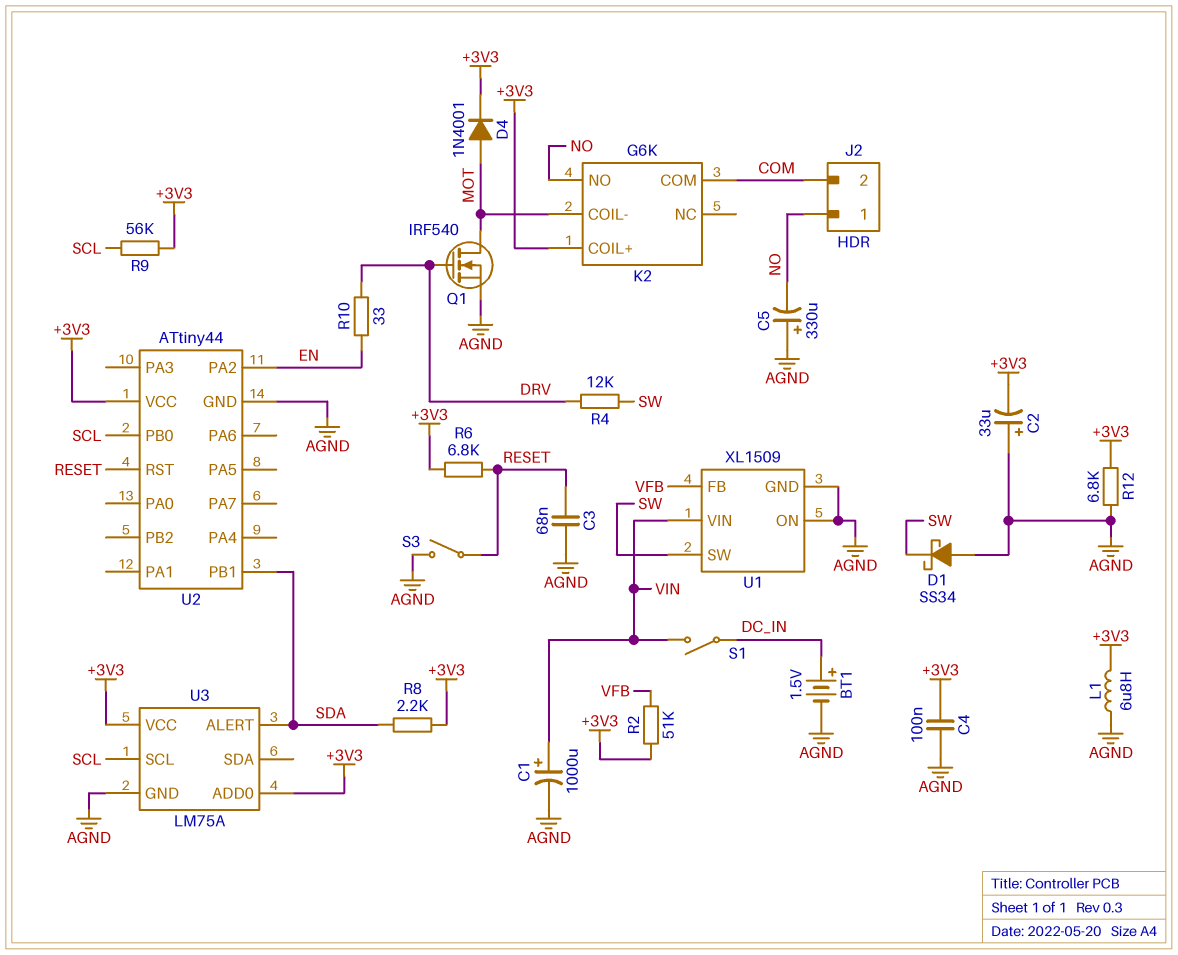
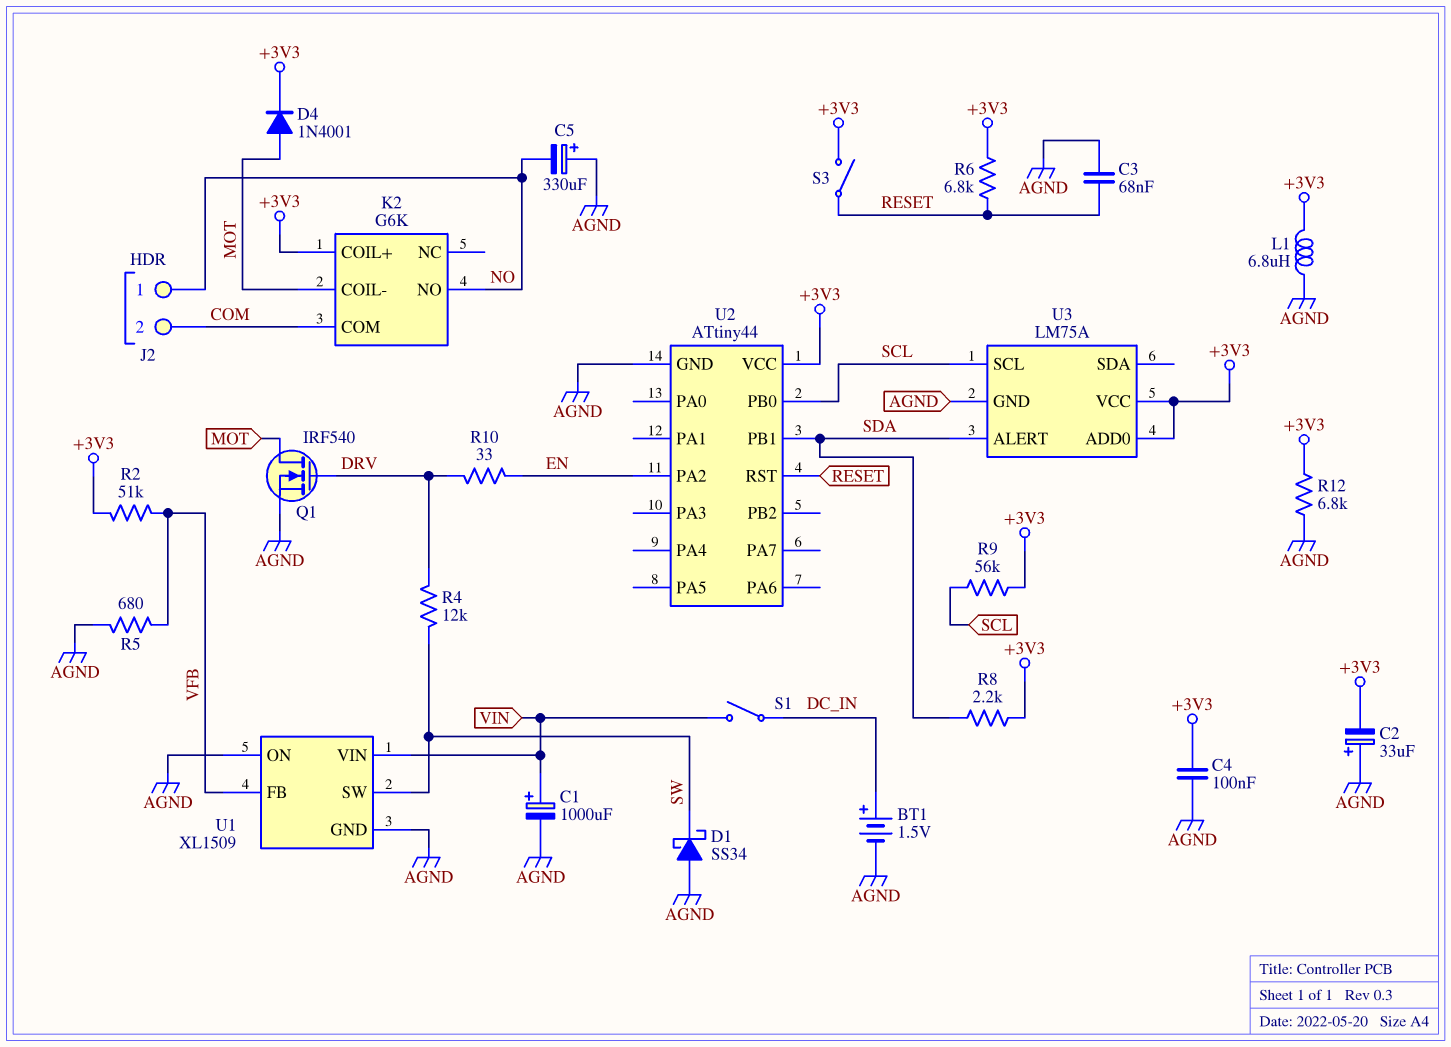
R5: none -> 680 (AGND, VFB)
S3: switch (AGND, RESET) -> switch (+3V3, RESET)

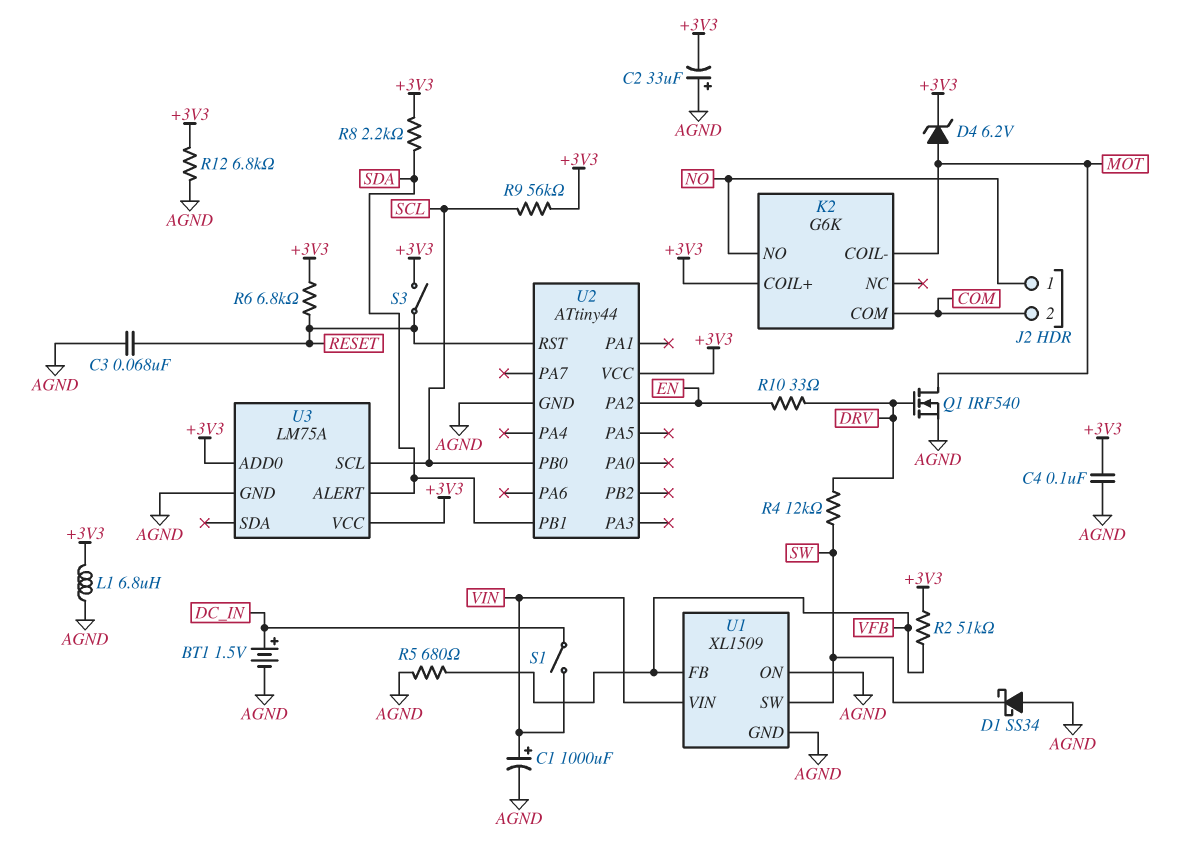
C5: 330uF (plus AGND, minus NO) -> none
D4: diode 1N4001 (A MOT, K +3V3) -> zener 6.2V (A MOT, K +3V3)

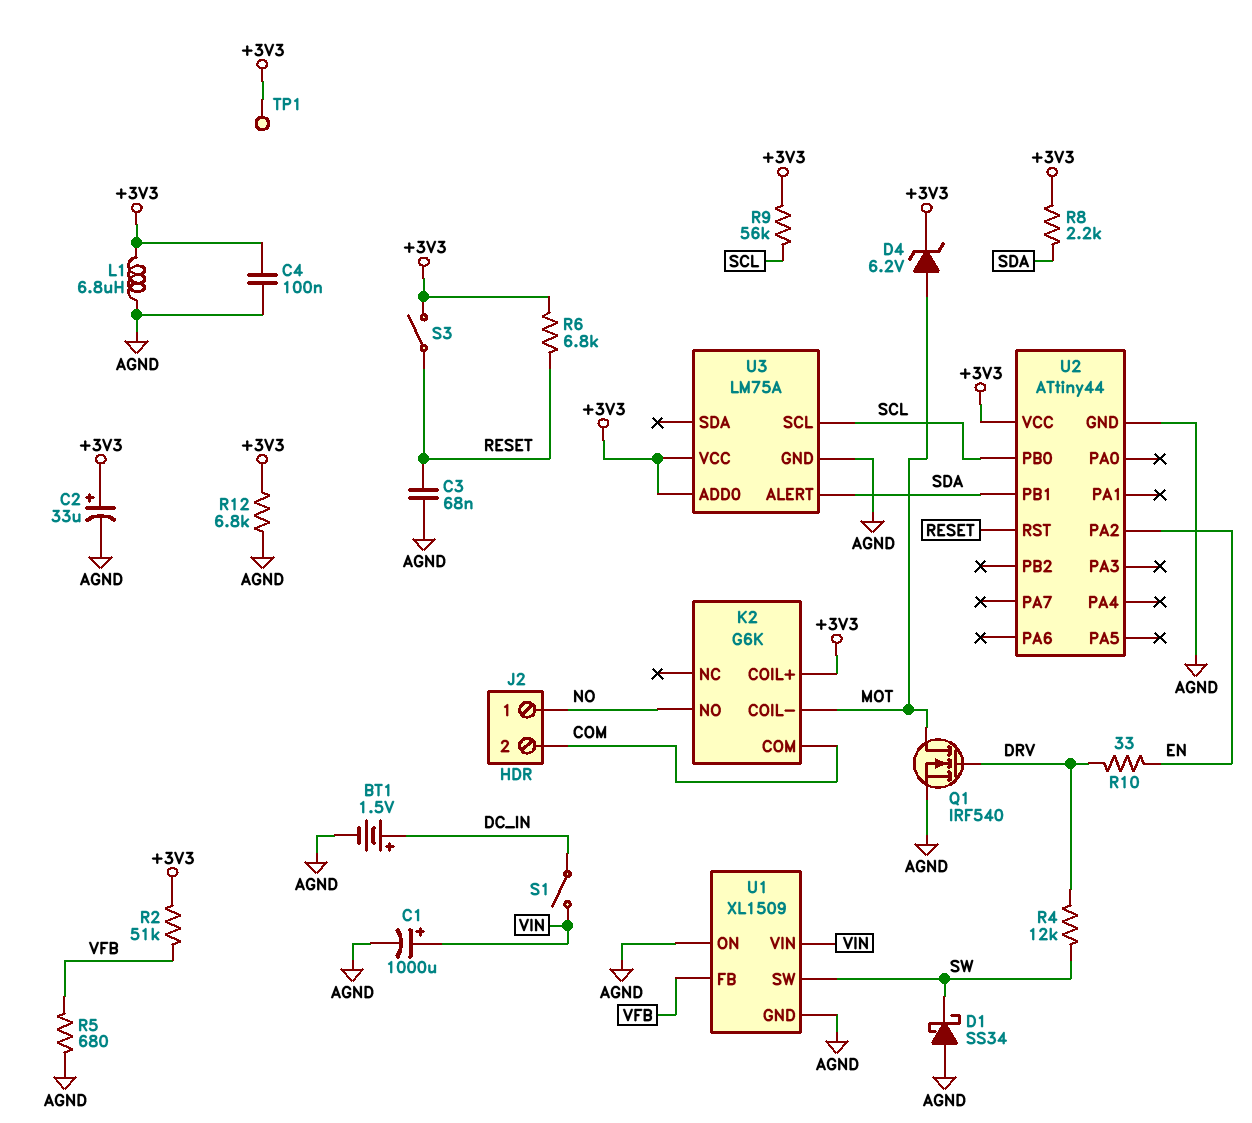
C2: 33uF (plus AGND, minus +3V3) -> 33uF (plus +3V3, minus AGND)
TP1: none -> test point (+3V3)

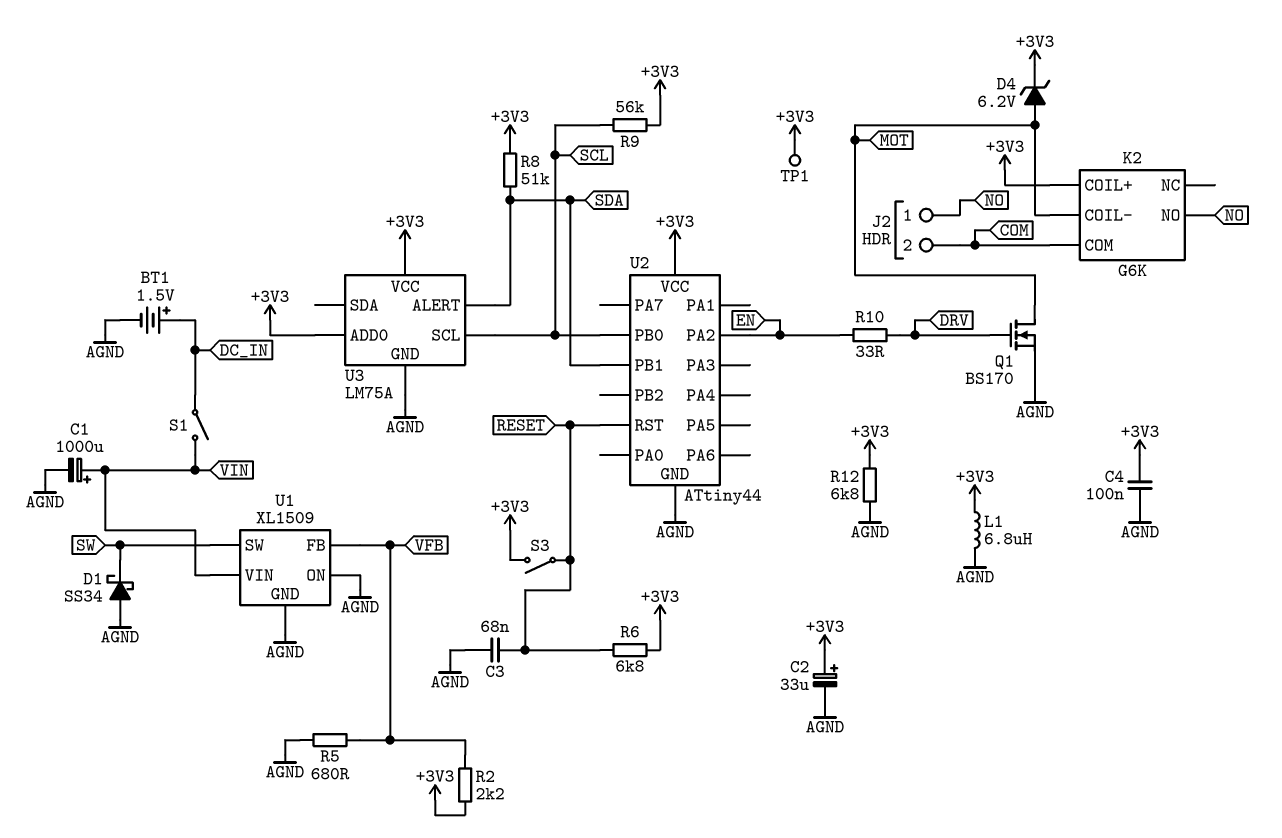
Q1: NMOS IRF540 (G DRV, D MOT, S AGND) -> NMOS BS170 (G DRV, D MOT, S AGND)
R2: 51k (+3V3, VFB) -> 2.2k (+3V3, VFB)
R4: 12k (DRV, SW) -> none
R8: 2.2k (+3V3, SDA) -> 51k (+3V3, SDA)

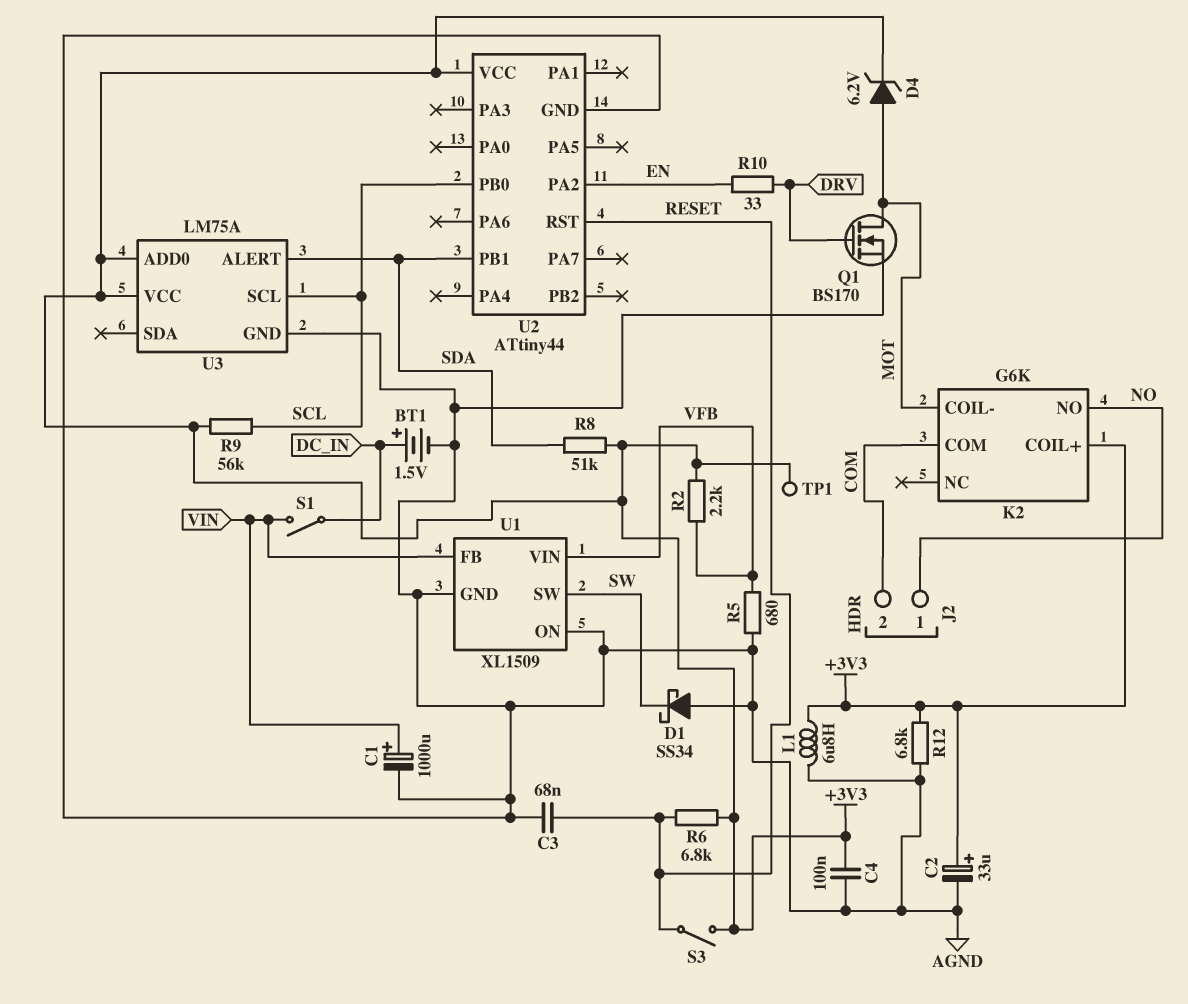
U1 pin FB: VFB -> VIN
U1 pin VIN: VIN -> VFB

